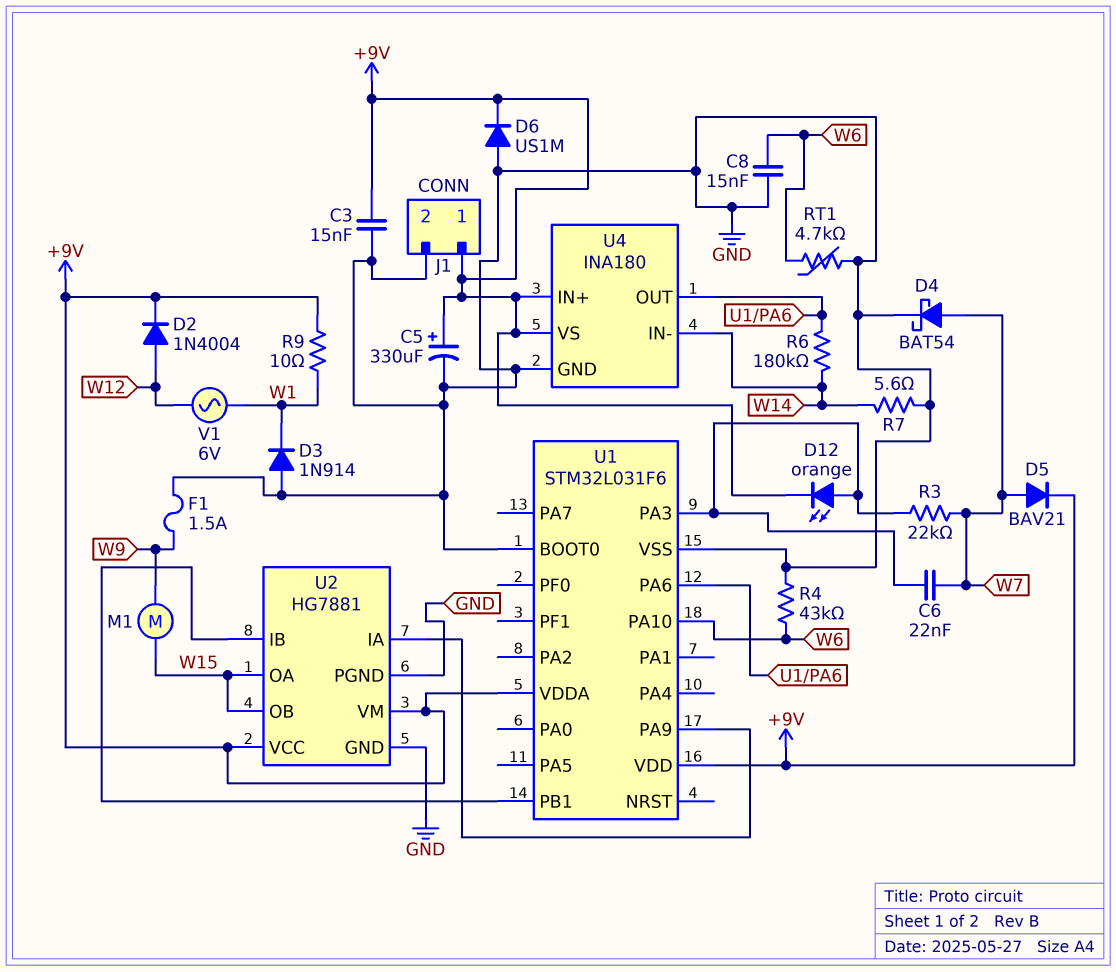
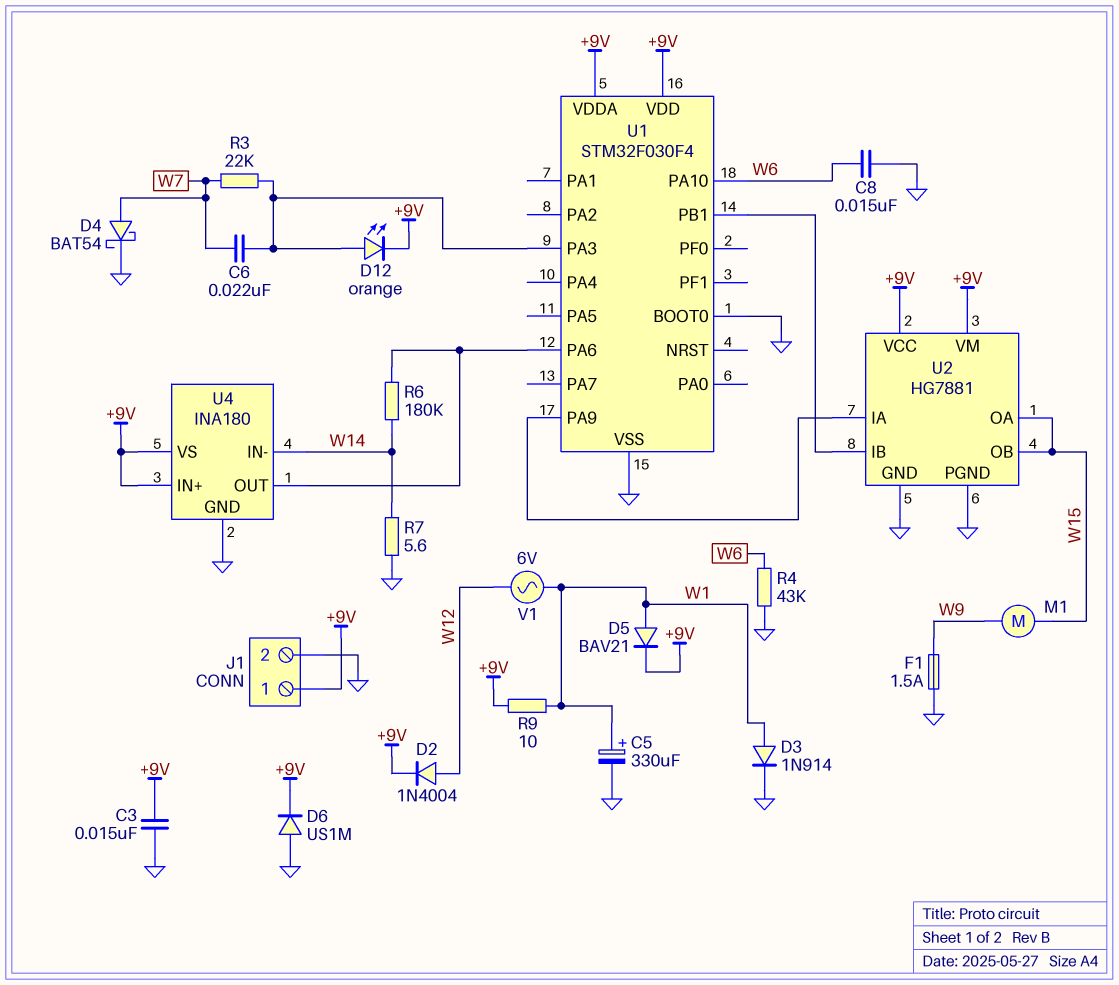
C5: 330uF (plus +9V, minus GND) -> 330uF (plus W1, minus GND)
D3: diode 1N914 (A GND, K W1) -> diode 1N914 (A W1, K GND)
D5: diode BAV21 (A W7, K +9V) -> diode BAV21 (A W1, K +9V)
RT1: 4.7k (GND, W6) -> none
U1: STM32L031F6 -> STM32F030F4

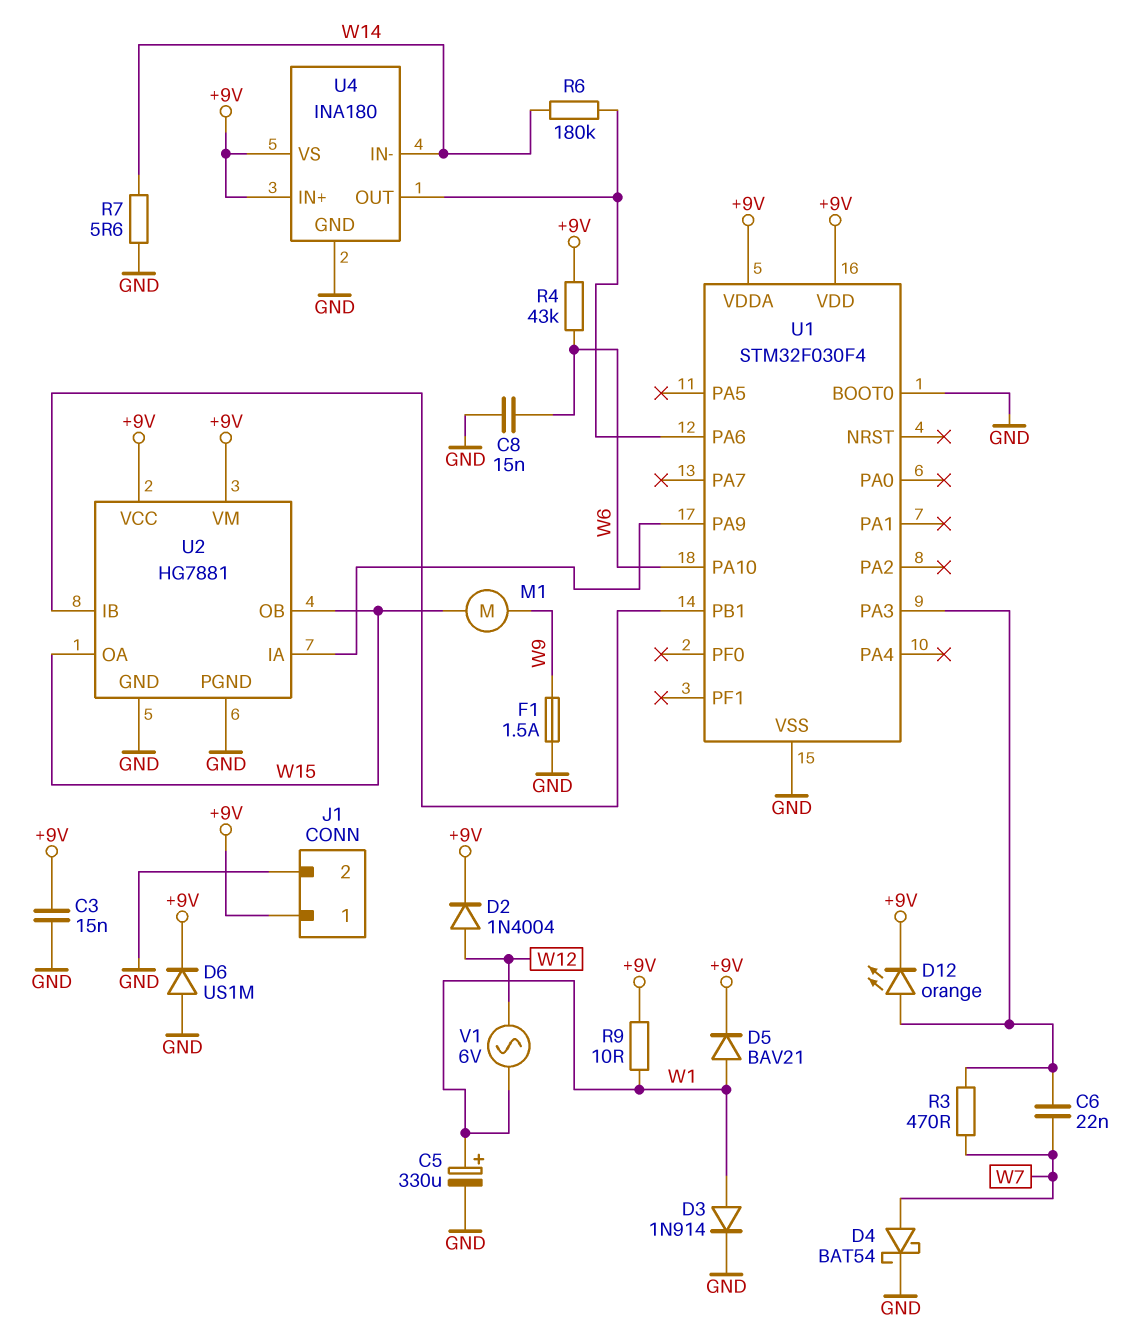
R3: 22k (U1/PA3, W7) -> 470 (U1/PA3, W7)
R4: 43k (GND, W6) -> 43k (+9V, W6)

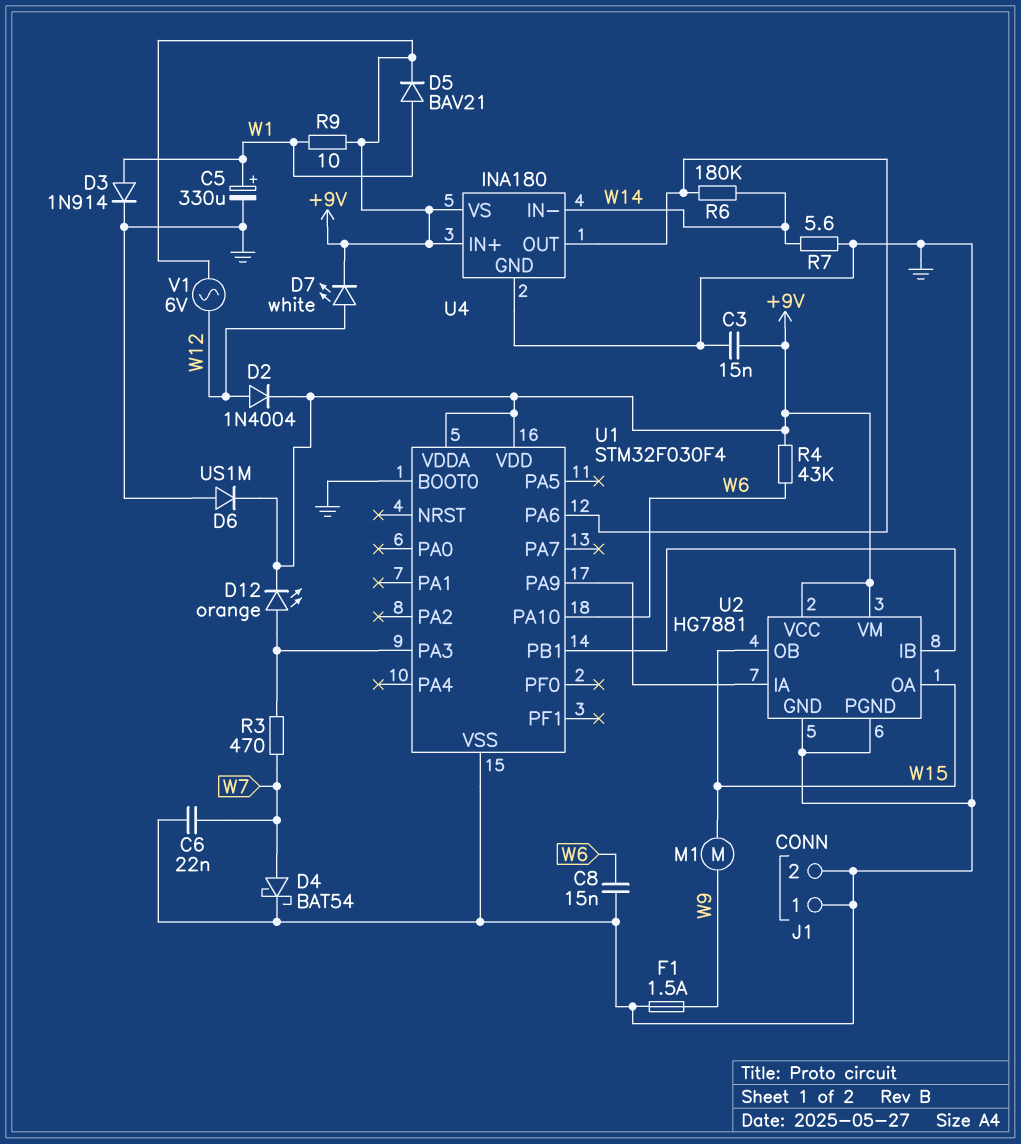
C6: 22nF (U1/PA3, W7) -> 22nF (GND, W7)
D7: none -> LED white (A W12, K +9V)
J1 pin 1: +9V -> GND
V1: AC 6V (W1, W12) -> AC 6V (+9V, W12)

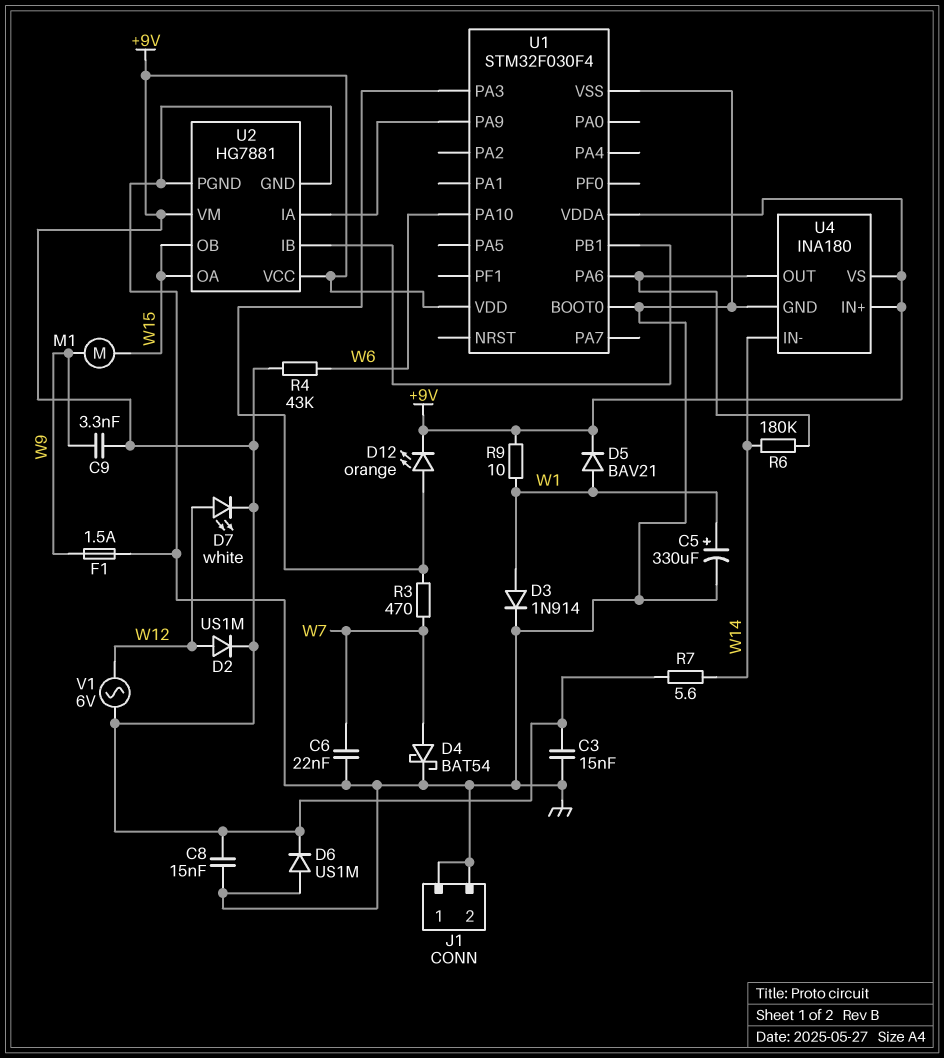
C8: 15nF (GND, W6) -> 15nF (+9V, GND)
C9: none -> 3.3nF (+9V, W9)
D2: diode 1N4004 (A W12, K +9V) -> diode US1M (A W12, K +9V)
R7: 5.6 (GND, W14) -> 5.6 (+9V, W14)

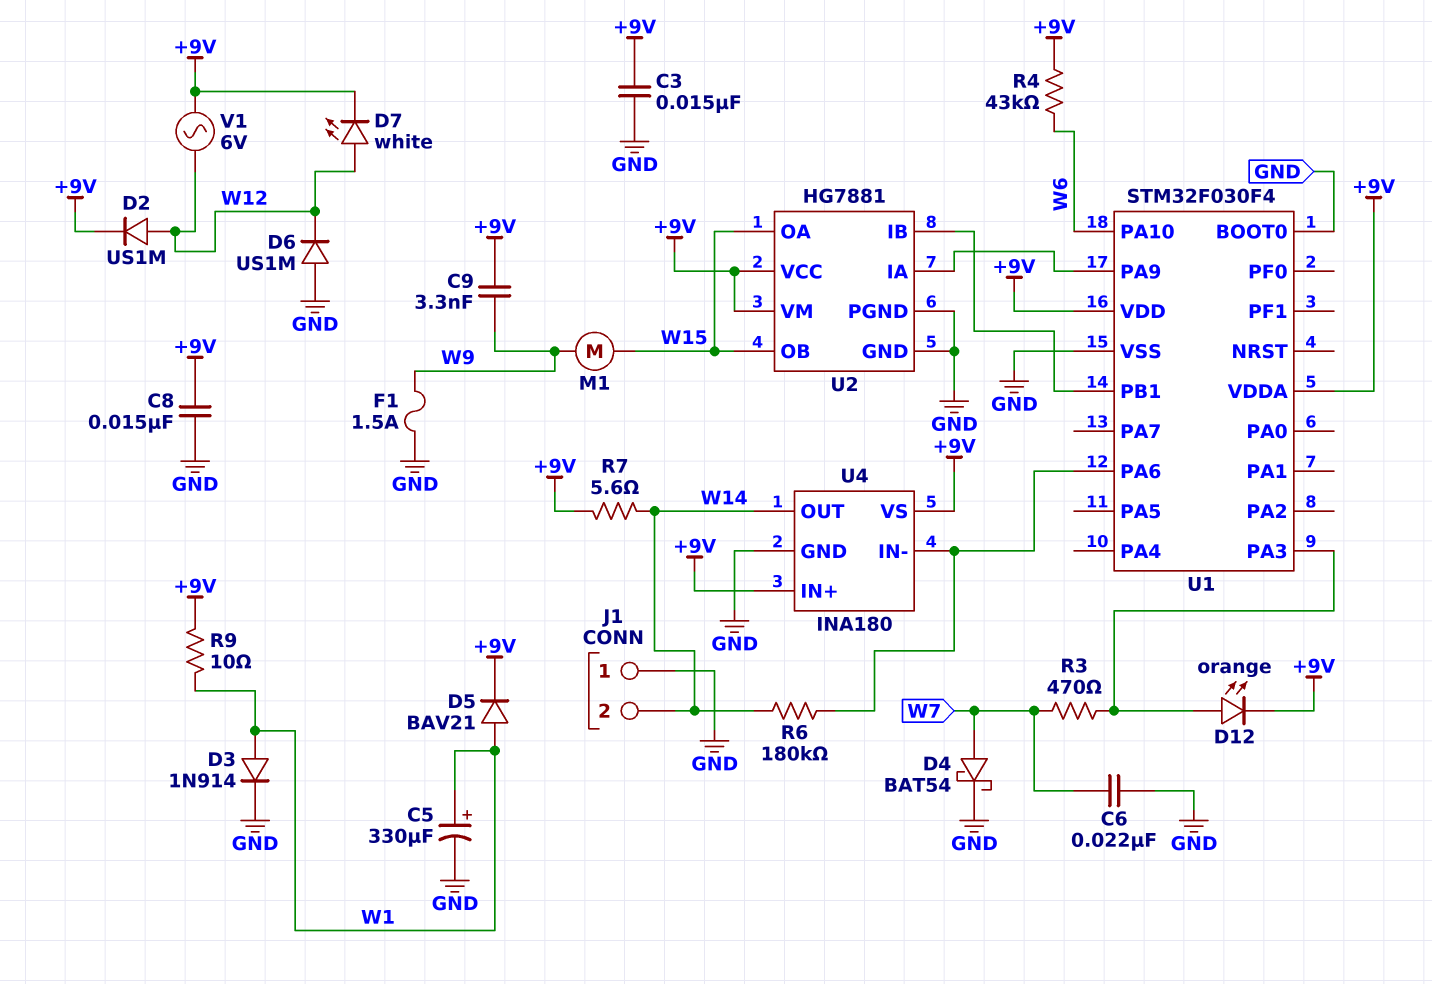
D6: diode US1M (A GND, K +9V) -> diode US1M (A GND, K W12)
J1 pin 2: GND -> W14
U4 pin IN-: W14 -> U1/PA6
U4 pin OUT: U1/PA6 -> W14

